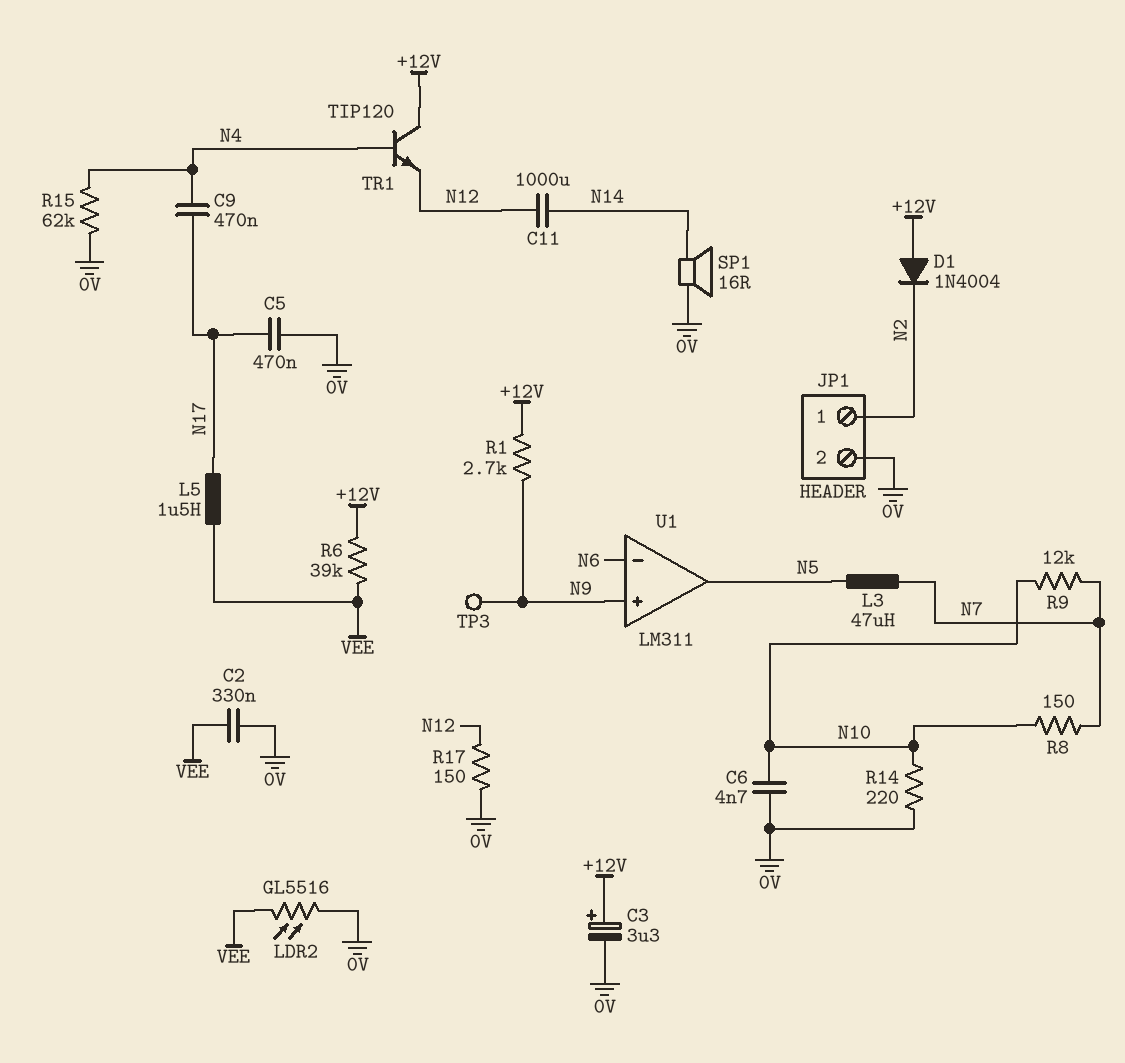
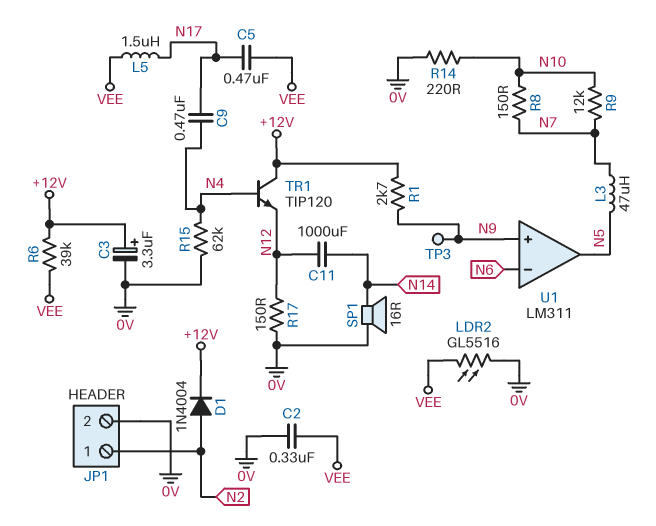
C5: 470nF (0V, N17) -> 470nF (N17, VEE)
C6: 4.7nF (0V, N10) -> none
D1: diode 1N4004 (A +12V, K N2) -> diode 1N4004 (A N2, K +12V)

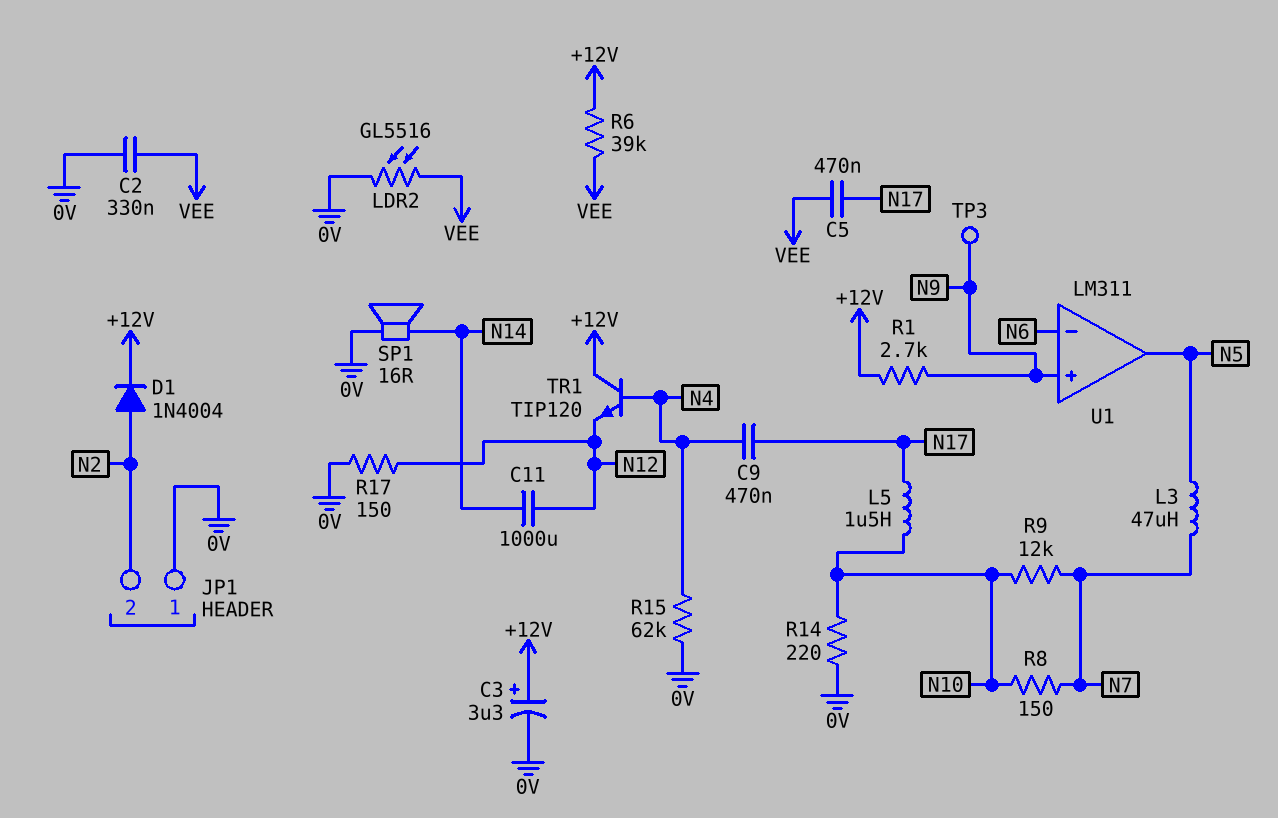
JP1 pin 1: N2 -> 0V
JP1 pin 2: 0V -> N2
L5: 1.5uH (N17, VEE) -> 1.5uH (N10, N17)

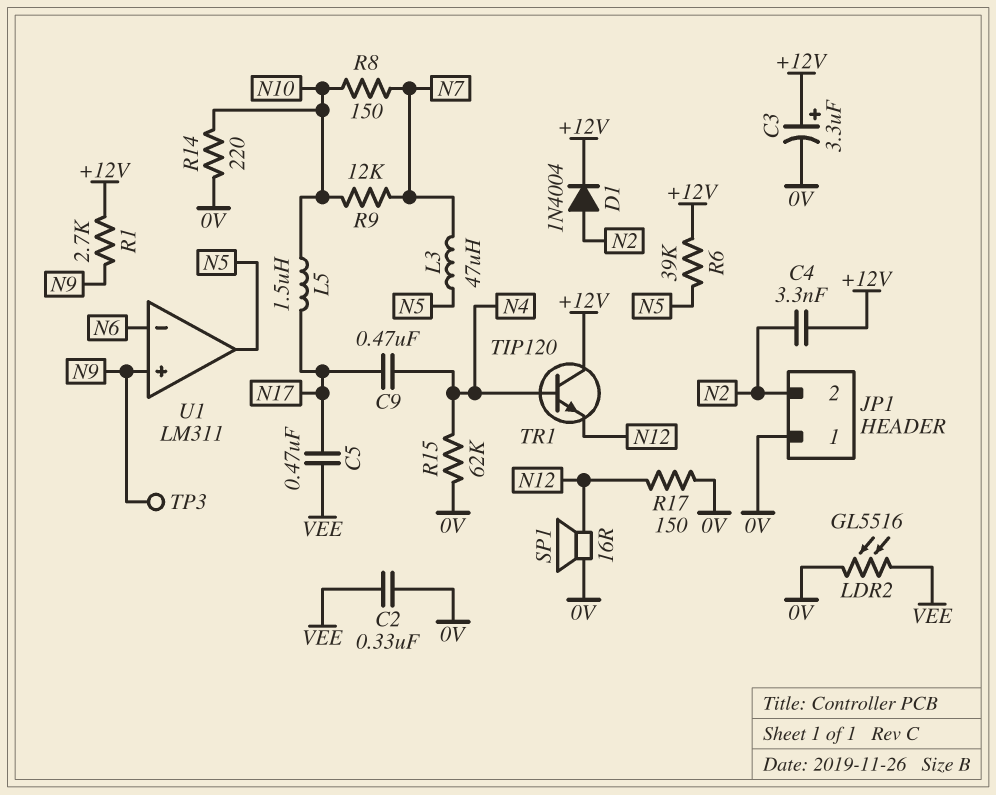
C4: none -> 3.3nF (+12V, N2)
C11: 1000uF (N12, N14) -> none
R6: 39k (+12V, VEE) -> 39k (+12V, N5)
SP1: speaker 16R (0V, N14) -> speaker 16R (0V, N12)

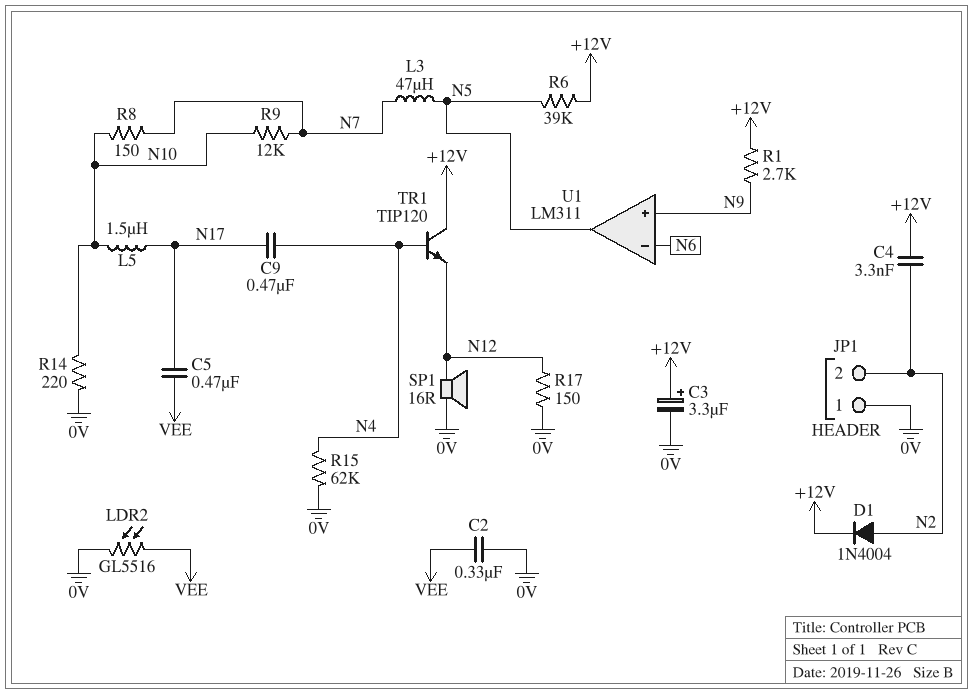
TP3: test point (N9) -> none

